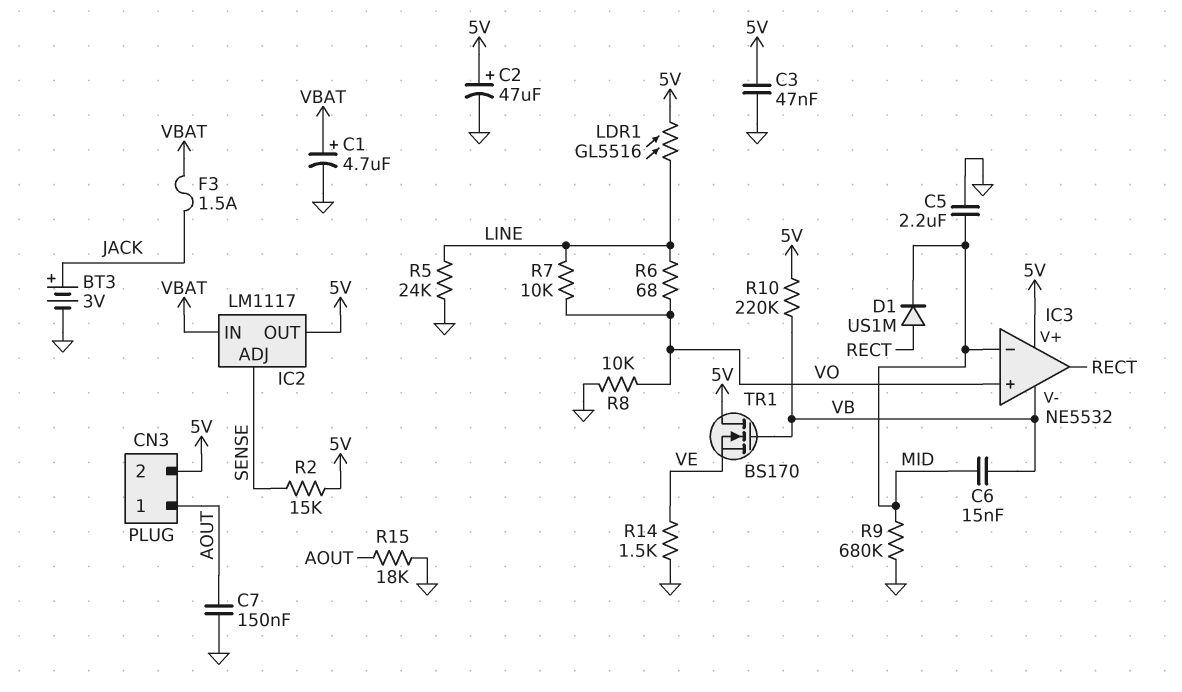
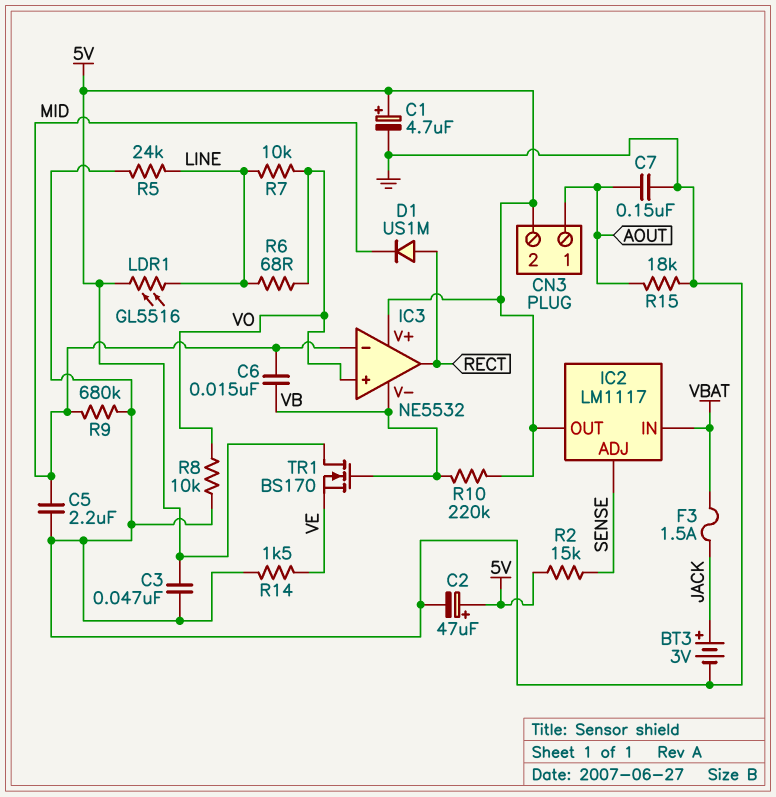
C1: 4.7uF (plus VBAT, minus GND) -> 4.7uF (plus 5V, minus GND)

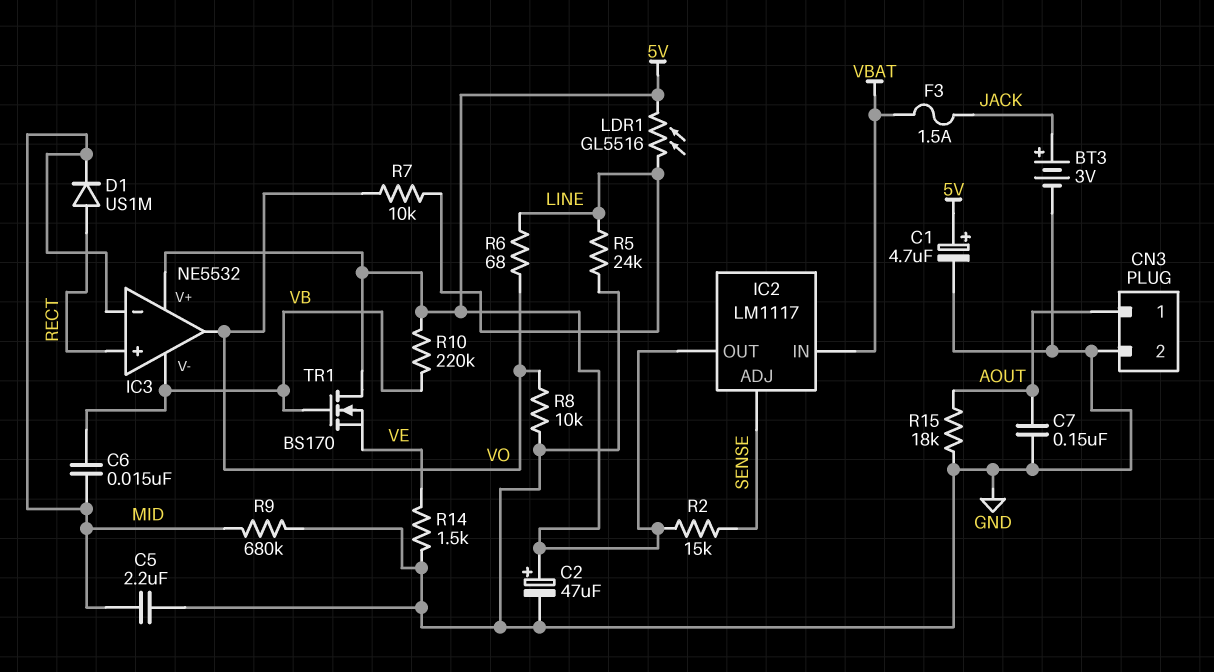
C3: 47nF (5V, GND) -> none
CN3 pin 2: 5V -> GND
IC3 pin in+: VO -> RECT
IC3 pin out: RECT -> VO

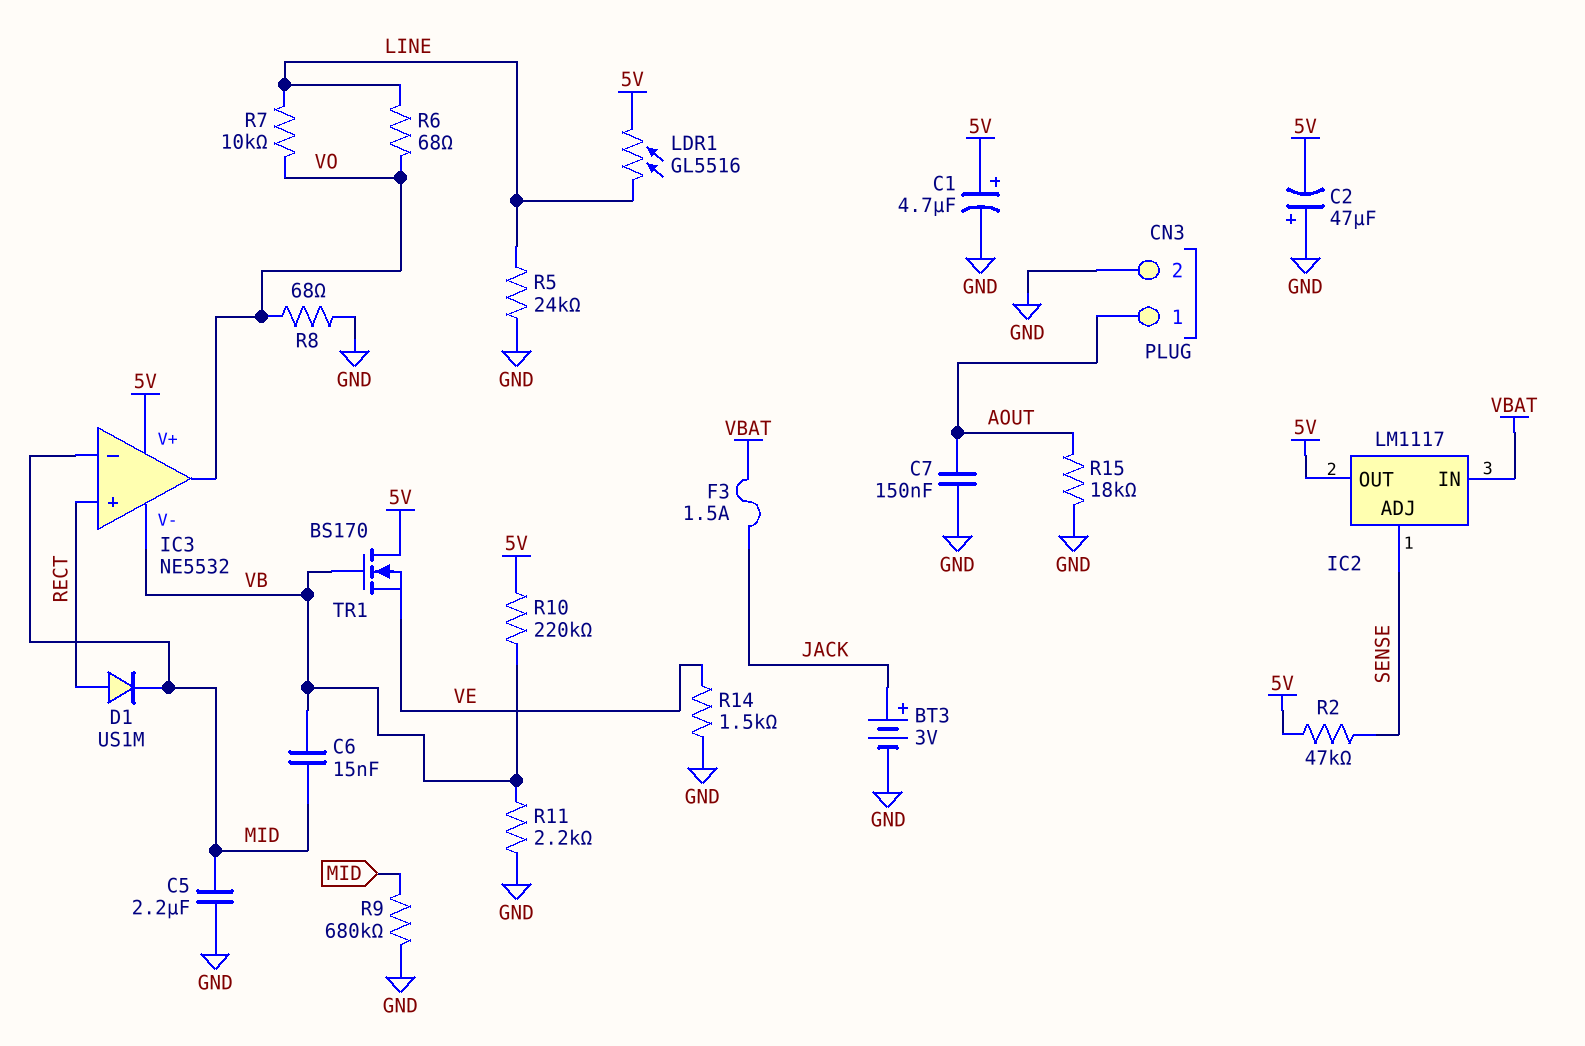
C2: 47uF (plus 5V, minus GND) -> 47uF (plus GND, minus 5V)
R2: 15k (5V, SENSE) -> 47k (5V, SENSE)
R8: 10k (GND, VO) -> 68 (GND, VO)
R11: none -> 2.2k (GND, VB)

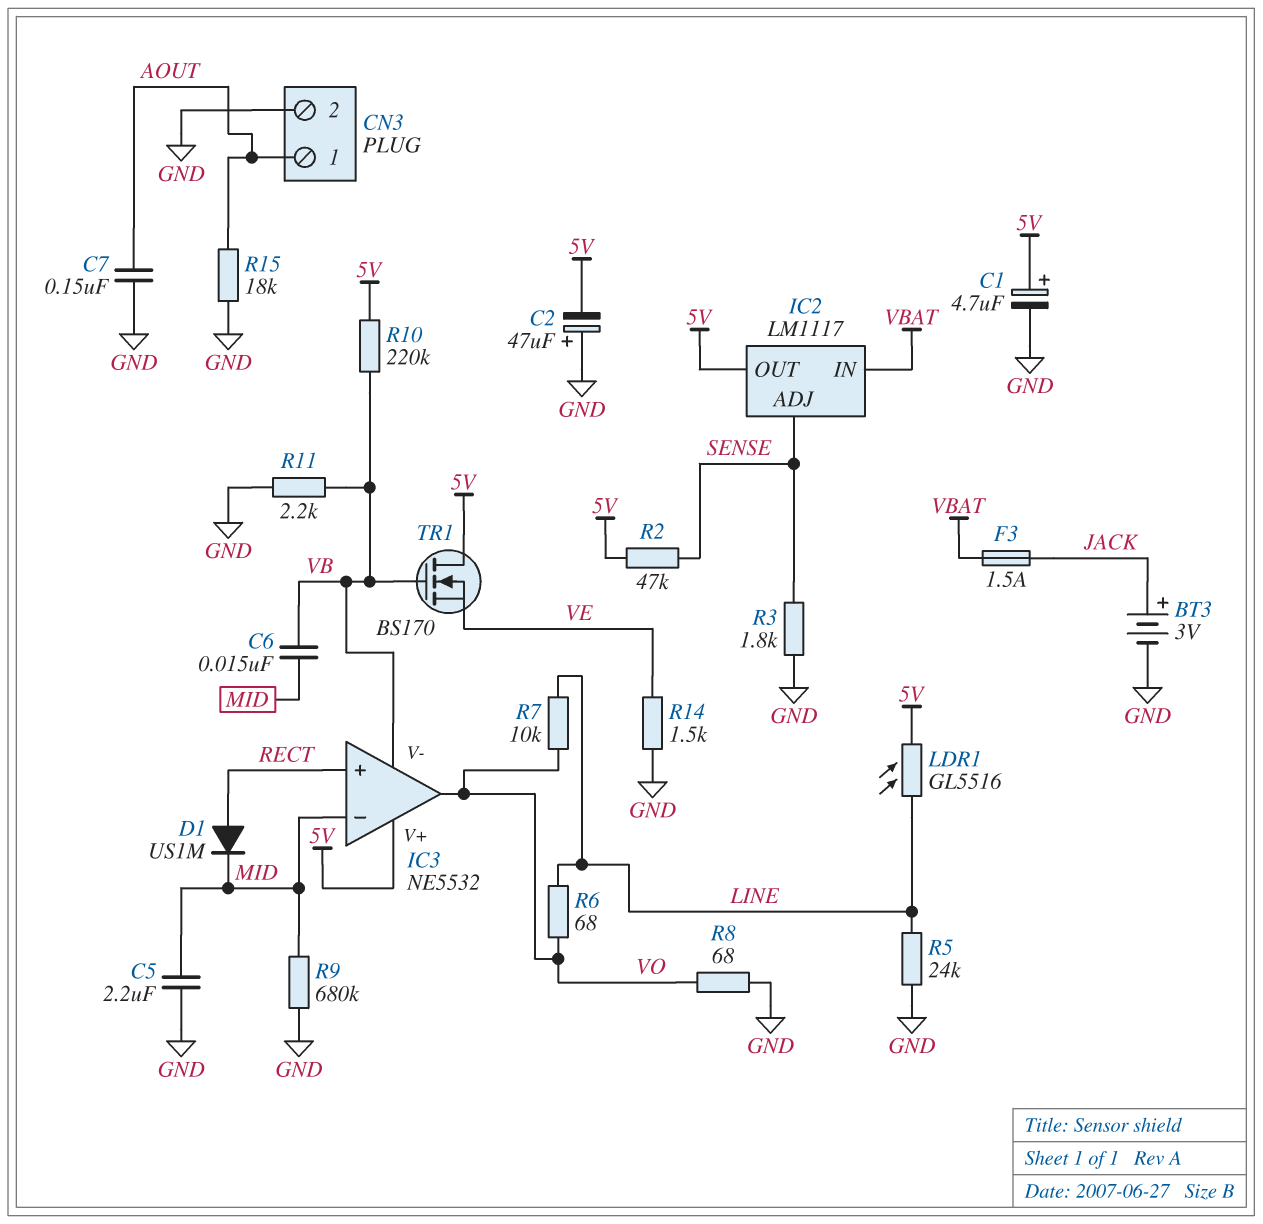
R3: none -> 1.8k (GND, SENSE)

